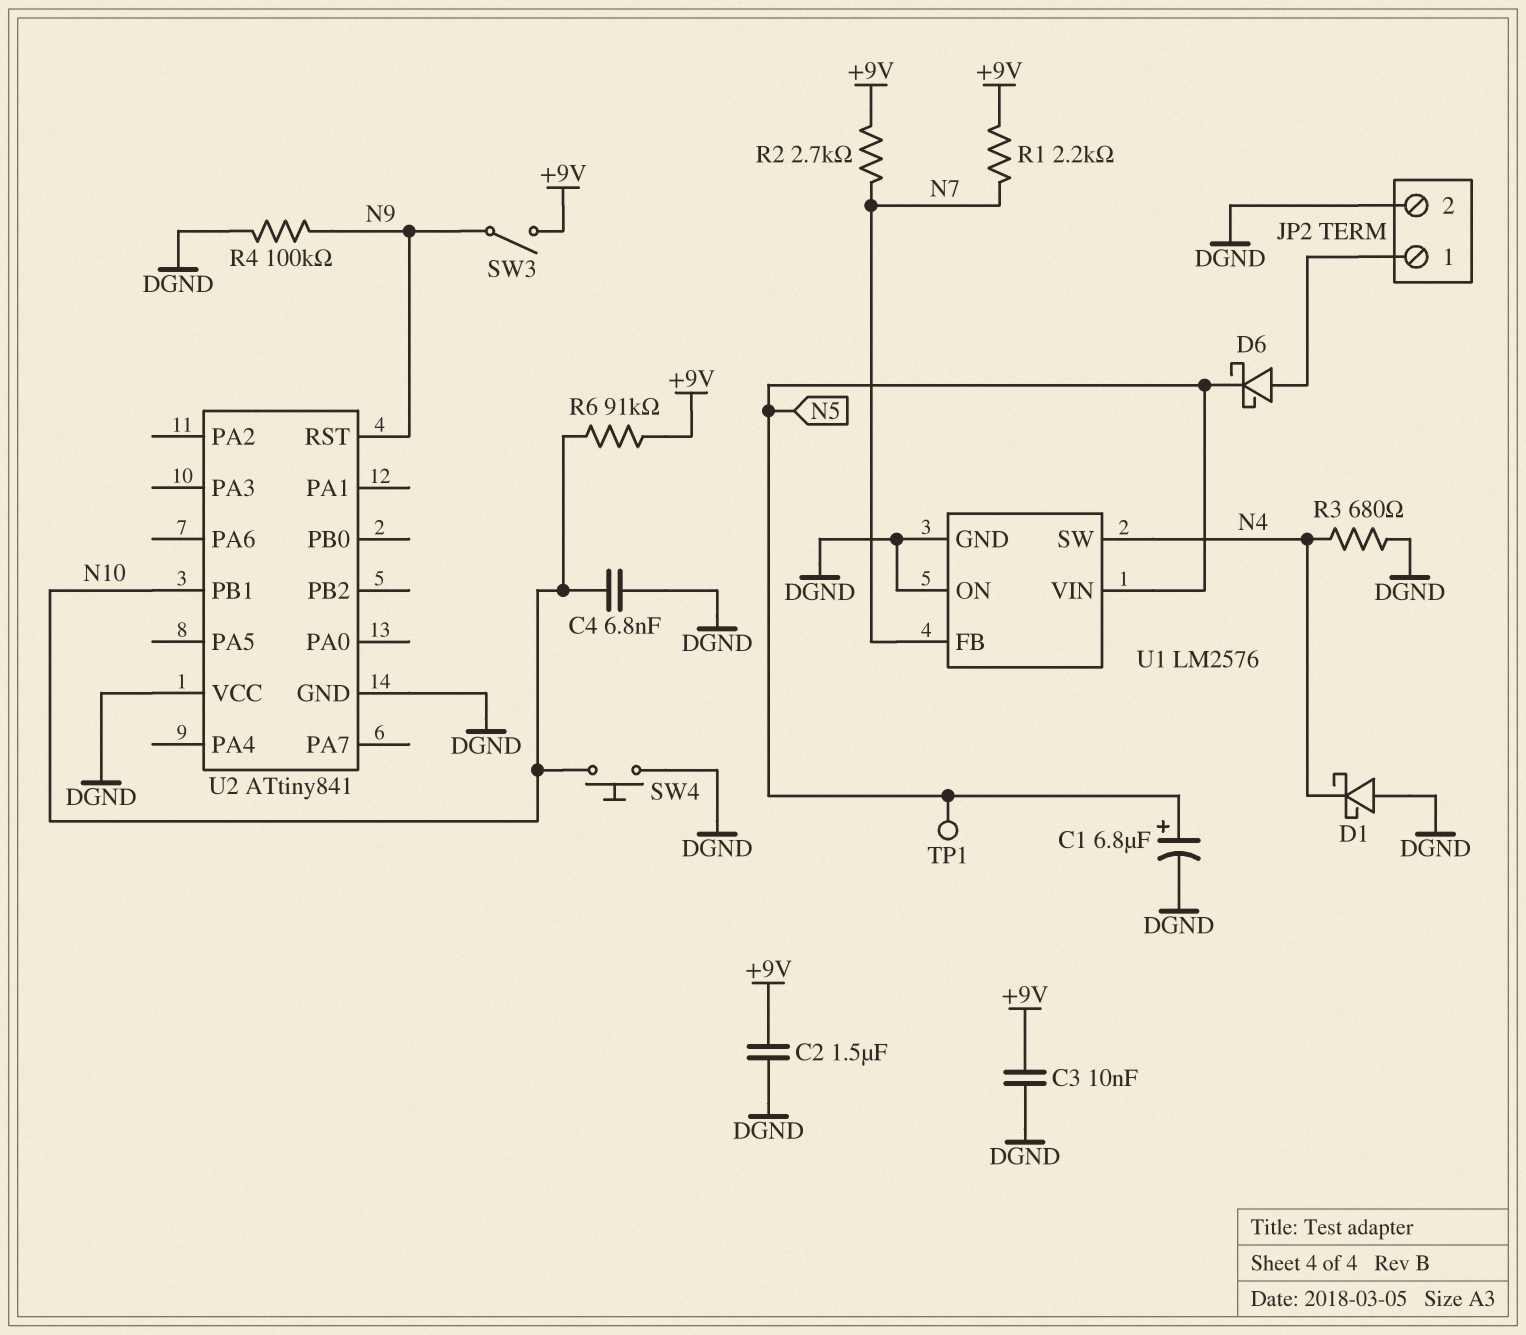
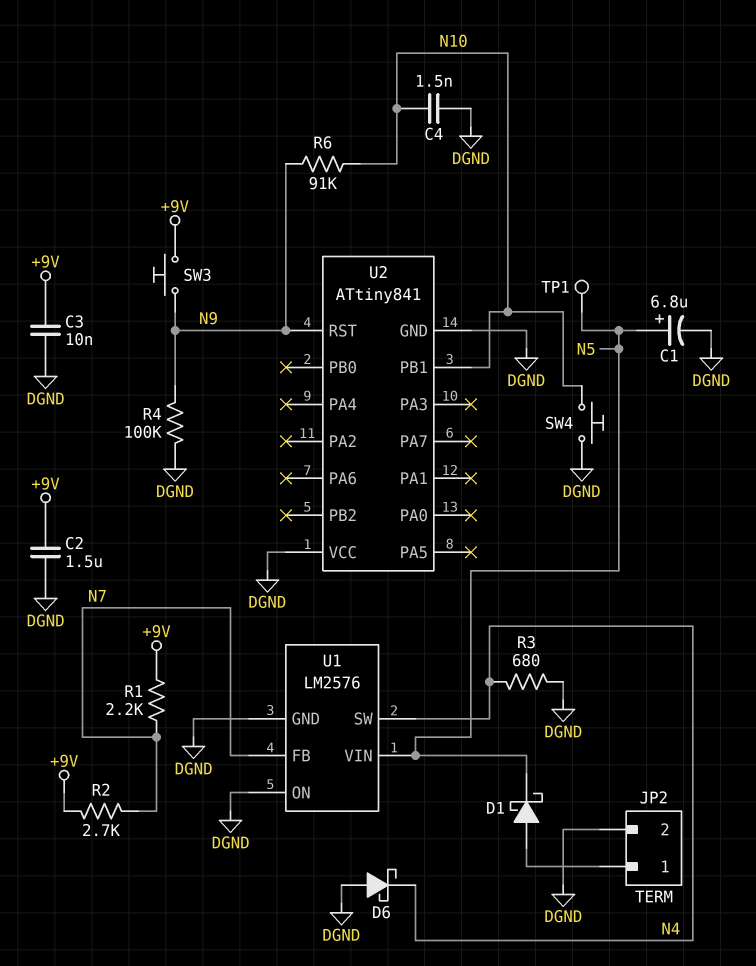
C4: 6.8nF (DGND, N10) -> 1.5nF (DGND, N10)
D1: schottky (A DGND, K N4) -> schottky (A JP2/1, K N5)
D6: schottky (A JP2/1, K N5) -> schottky (A DGND, K N4)
R6: 91k (+9V, N10) -> 91k (N9, N10)
SW3: switch (+9V, N9) -> button (+9V, N9)

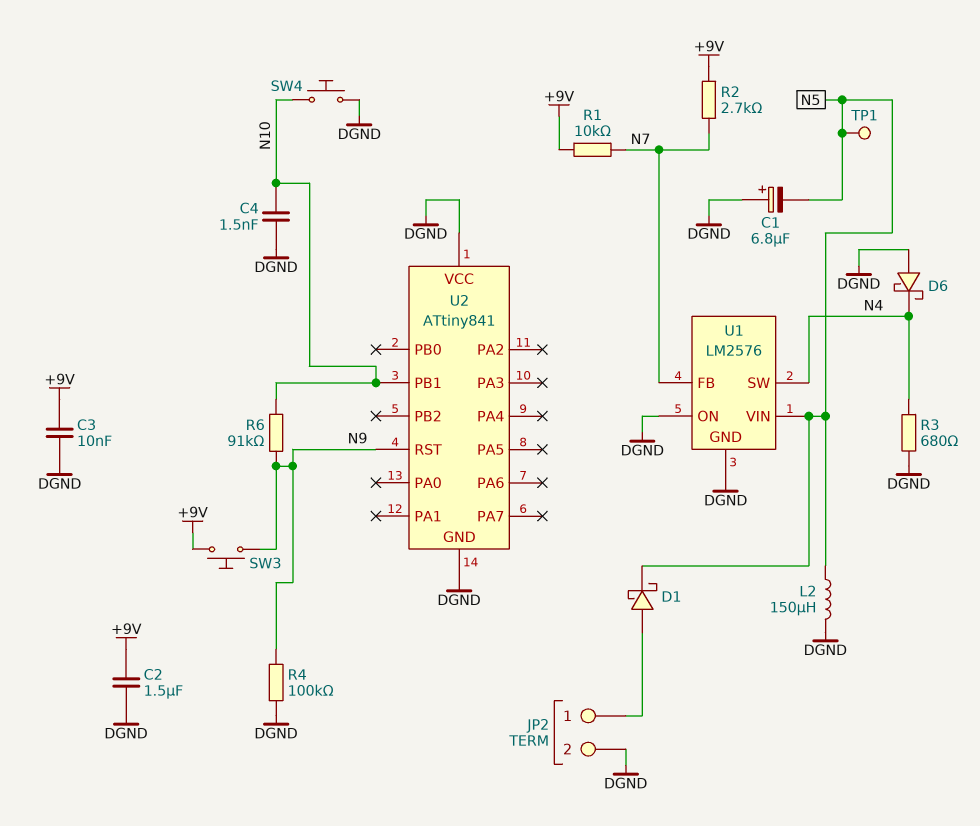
C1: 6.8uF (plus N5, minus DGND) -> 6.8uF (plus DGND, minus N5)
L2: none -> 150uH (DGND, N5)
R1: 2.2k (+9V, N7) -> 10k (+9V, N7)

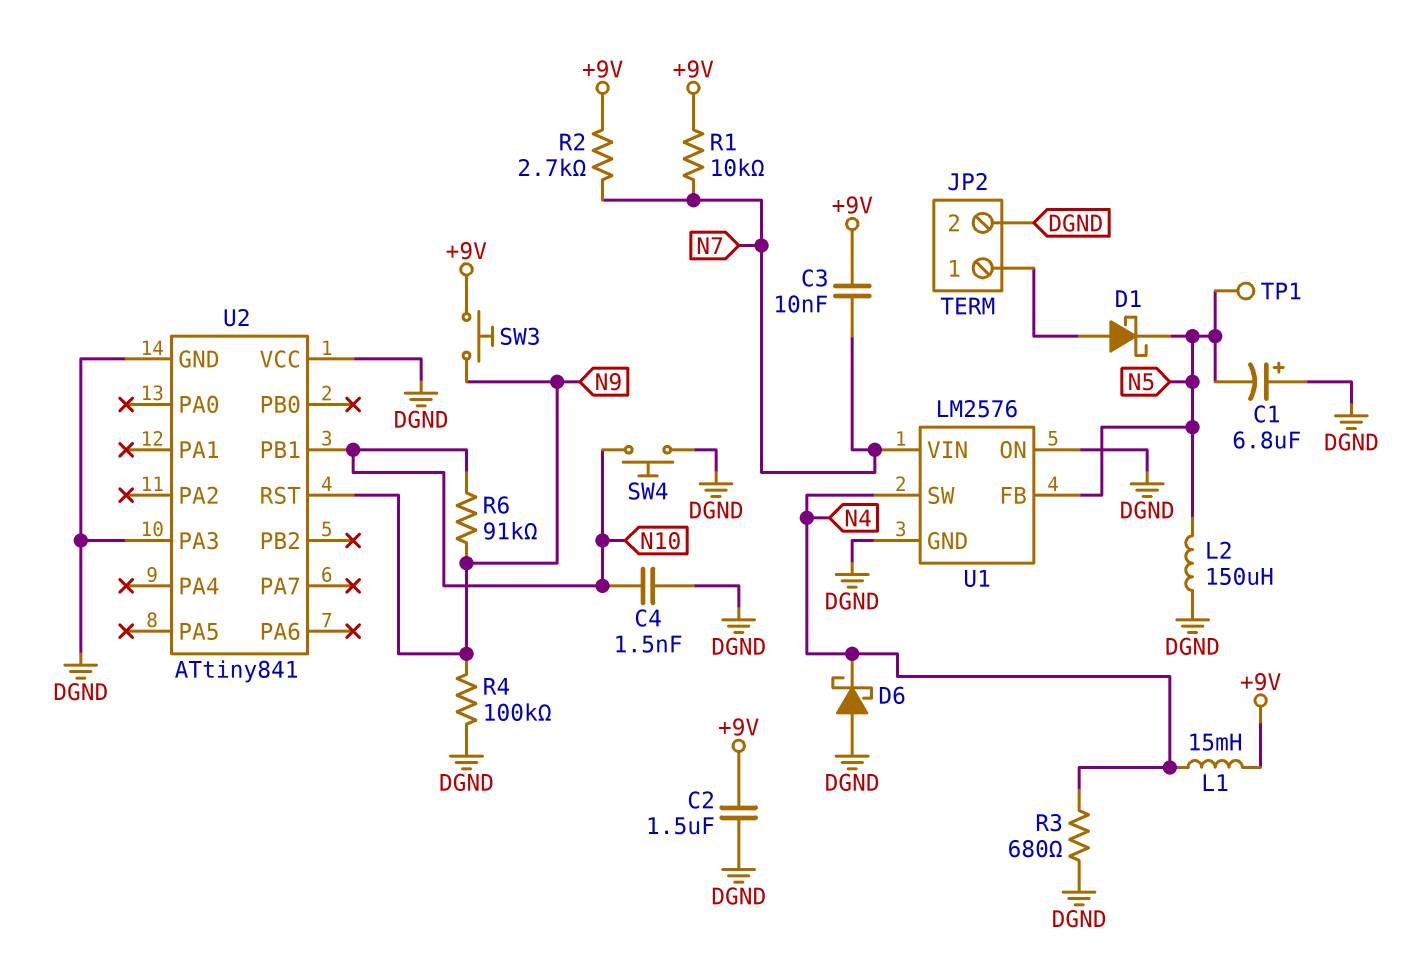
C3: 10nF (+9V, DGND) -> 10nF (+9V, N7)
L1: none -> 15mH (+9V, N4)
U1 pin FB: N7 -> N5
U1 pin VIN: N5 -> N7
U2 pin PA3: none -> DGND

